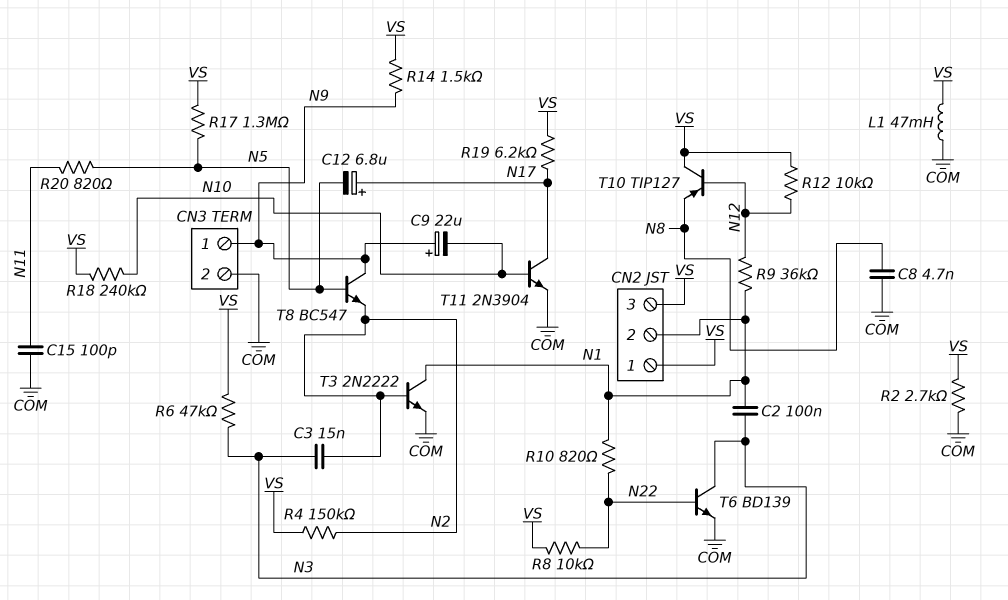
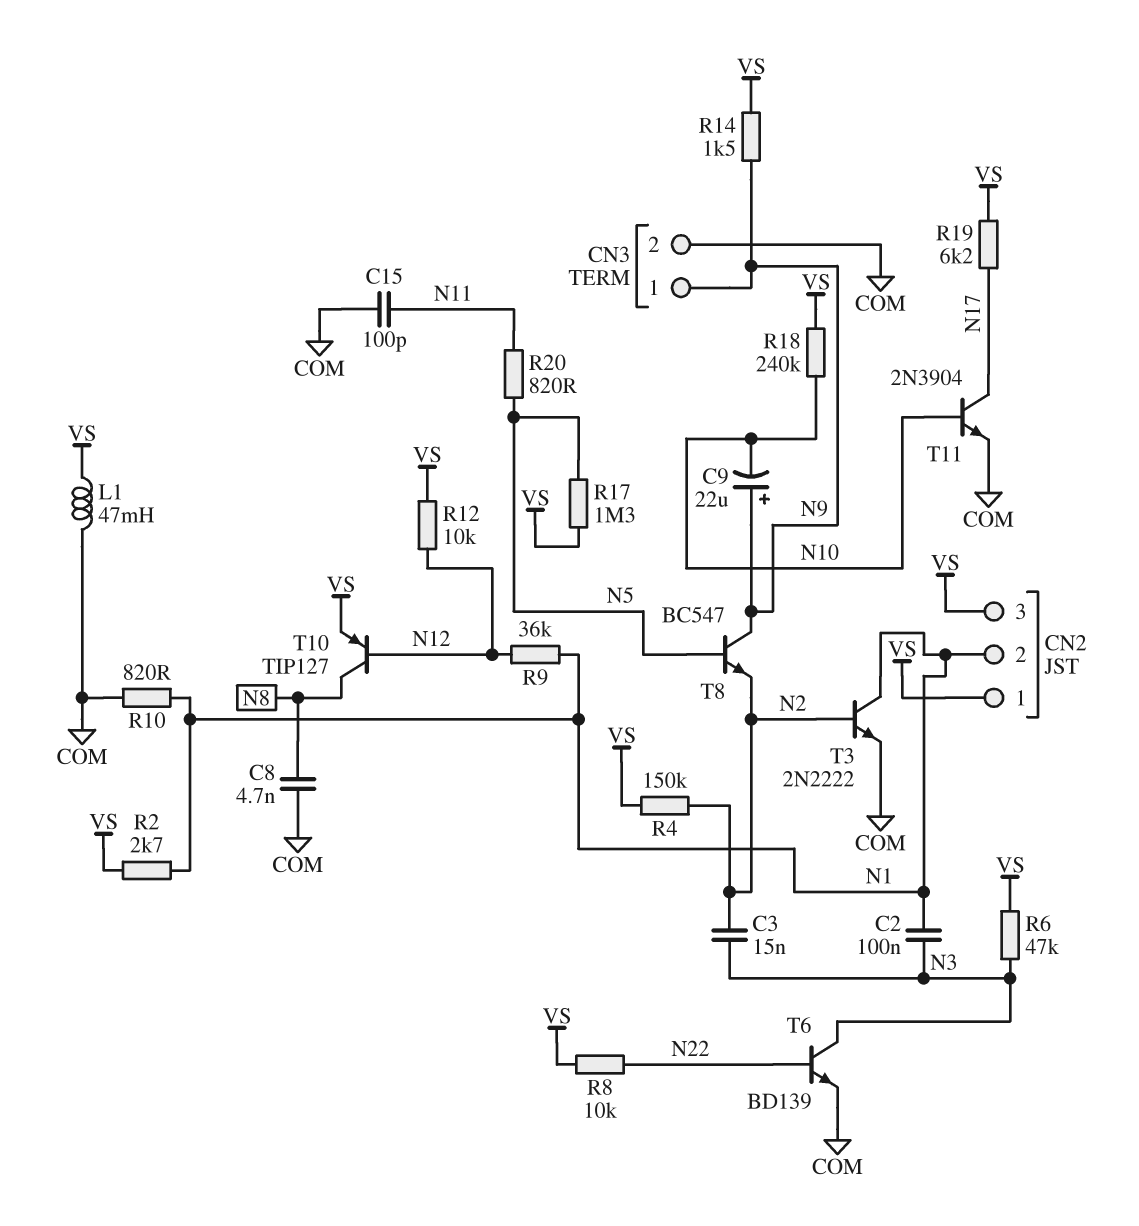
C12: 6.8uF (plus N17, minus N5) -> none
R2: 2.7k (COM, VS) -> 2.7k (N1, VS)
R10: 820 (N1, N22) -> 820 (COM, N1)
T10: PNP TIP127 (B N12, C VS, E N8) -> PNP TIP127 (B N12, C N8, E VS)

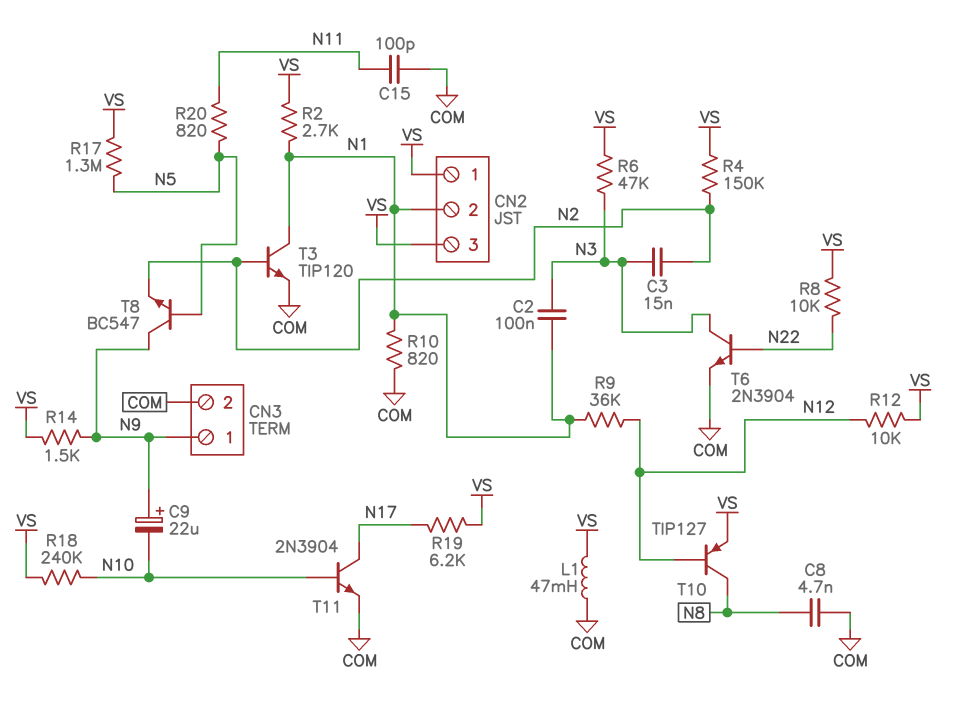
T3: NPN 2N2222 (B N2, C N1, E COM) -> NPN TIP120 (B N2, C N1, E COM)
T6: NPN BD139 (B N22, C N3, E COM) -> NPN 2N3904 (B N22, C N3, E COM)

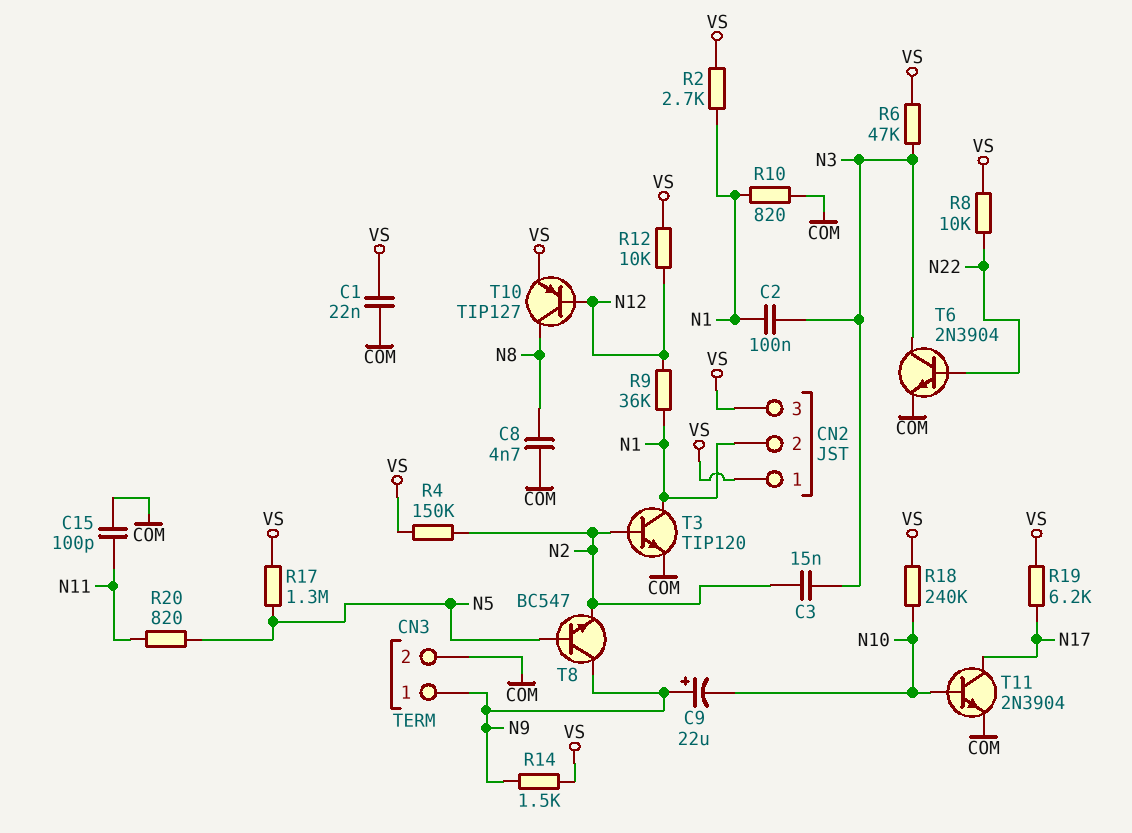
C1: none -> 22nF (COM, VS)
L1: 47mH (COM, VS) -> none

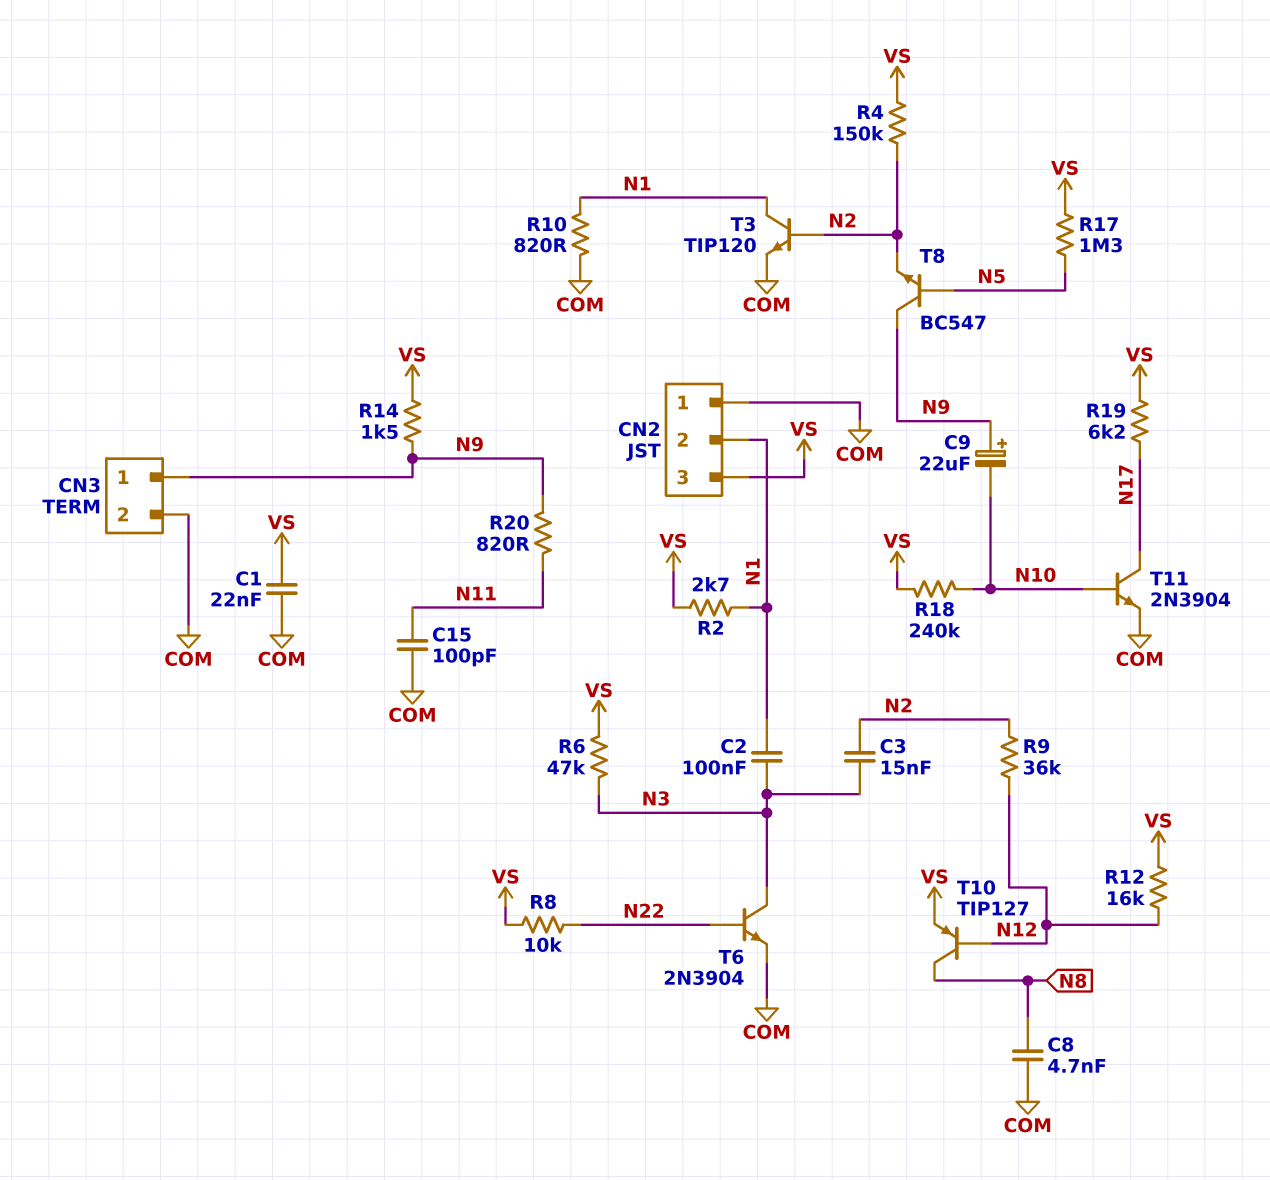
CN2 pin 1: VS -> COM
R9: 36k (N1, N12) -> 36k (N2, N12)
R12: 10k (N12, VS) -> 16k (N12, VS)
R20: 820 (N5, N11) -> 820 (N9, N11)

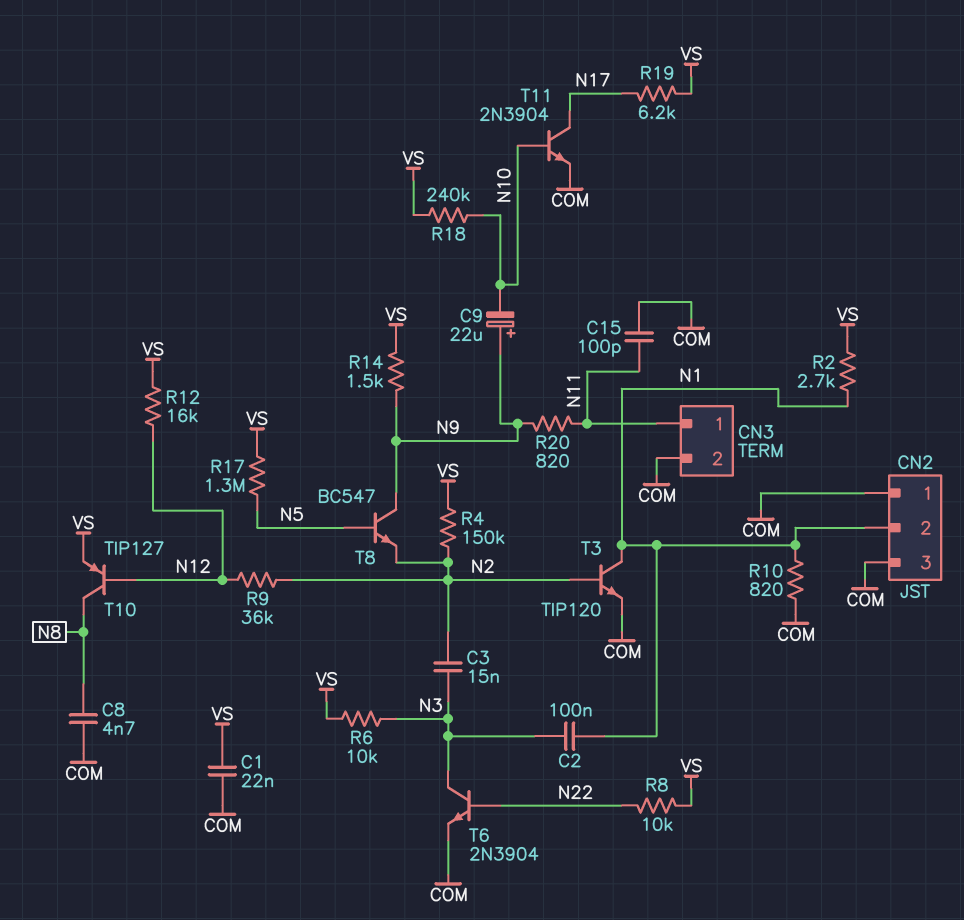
CN2 pin 3: VS -> COM
CN3 pin 1: N9 -> N11
R6: 47k (N3, VS) -> 10k (N3, VS)

